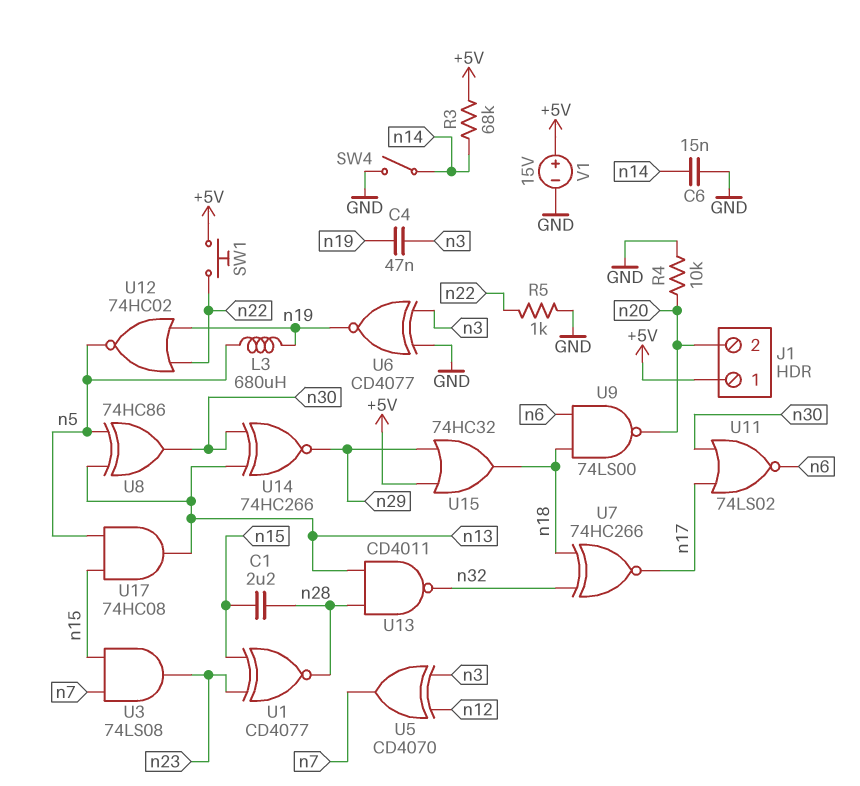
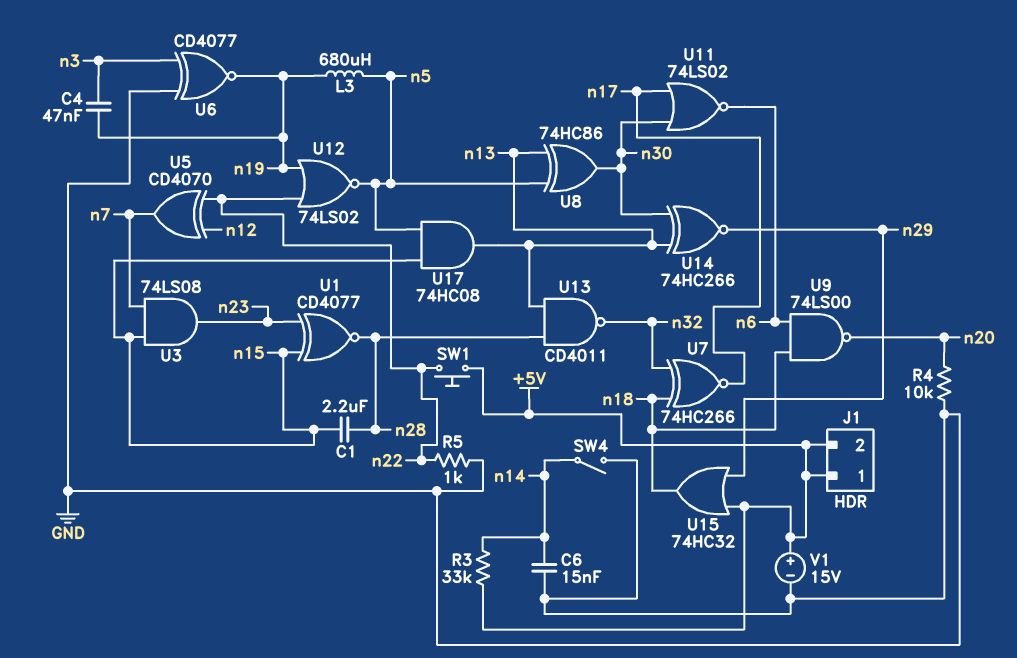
J1 pin 2: n20 -> +5V
R3: 68k (+5V, n14) -> 33k (+5V, n14)
U5: XOR CD4070 (in n3, in n12, out n7) -> XOR CD4070 (in n12, in n22, out n7)
U12: NOR 74HC02 (in n19, in n22, out n5) -> NOR 74LS02 (in n19, in n22, out n5)

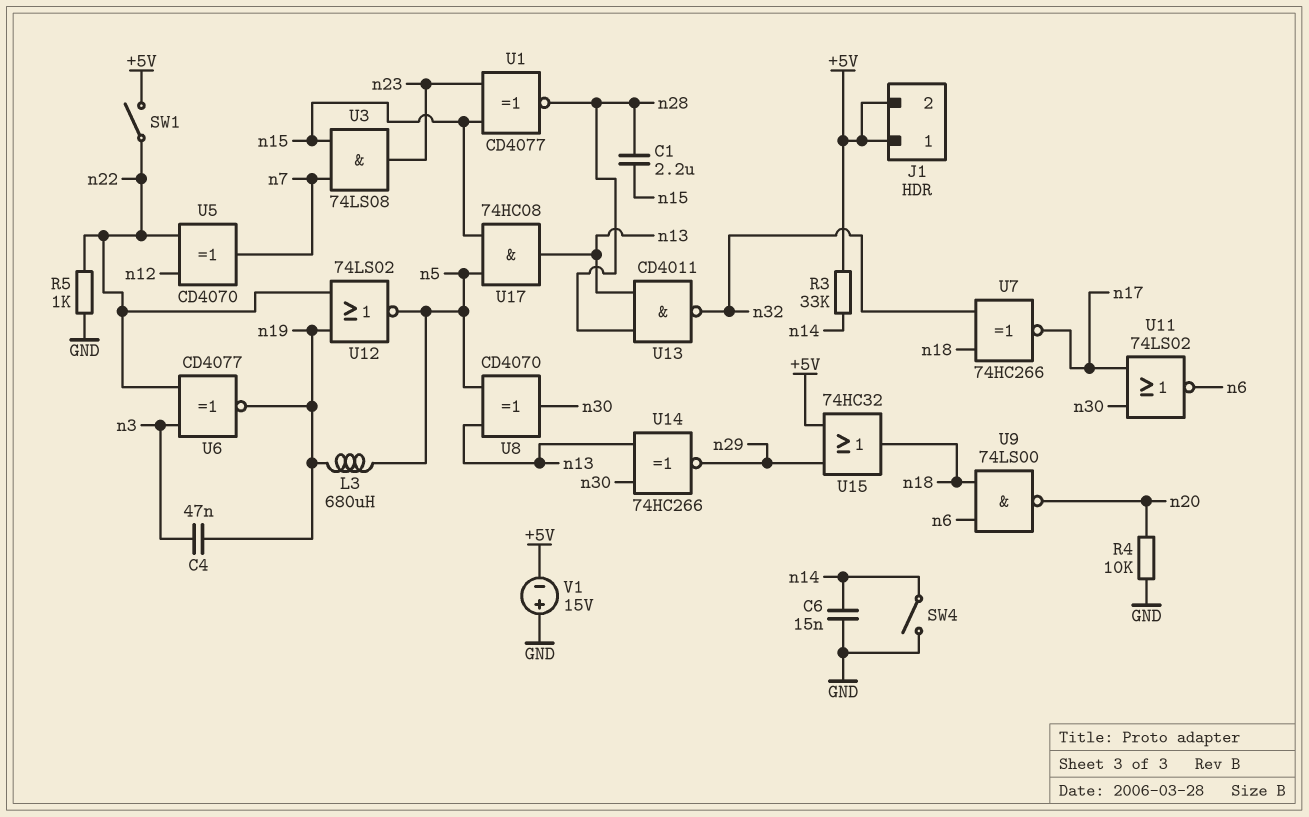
SW1: button (+5V, n22) -> switch (+5V, n22)
U6: XNOR CD4077 (in GND, in n3, out n19) -> XNOR CD4077 (in n3, in n22, out n19)
U8: XOR 74HC86 (in n5, in n13, out n30) -> XOR CD4070 (in n5, in n13, out n30)
V1: 15V (plus +5V, minus GND) -> 15V (plus GND, minus +5V)

